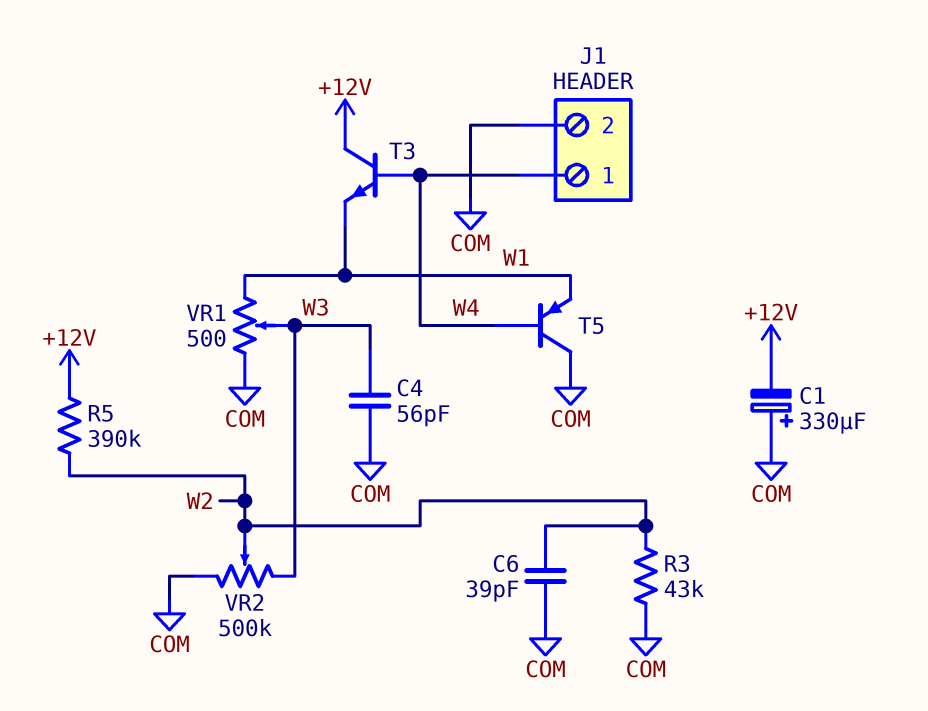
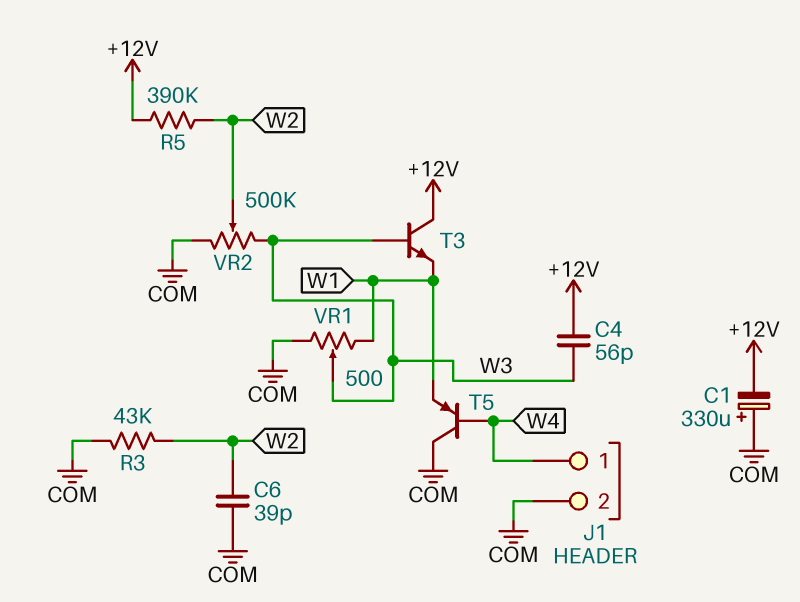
C4: 56pF (COM, W3) -> 56pF (+12V, W3)
T3: NPN (B W4, C +12V, E W1) -> NPN (B W3, C +12V, E W1)

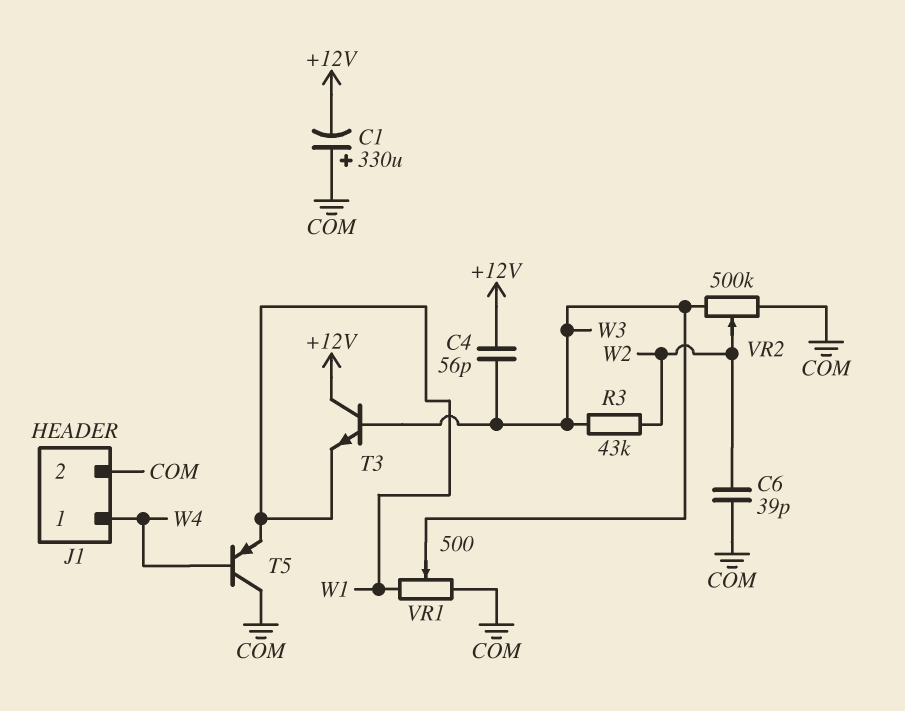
R3: 43k (COM, W2) -> 43k (W2, W3)
R5: 390k (+12V, W2) -> none

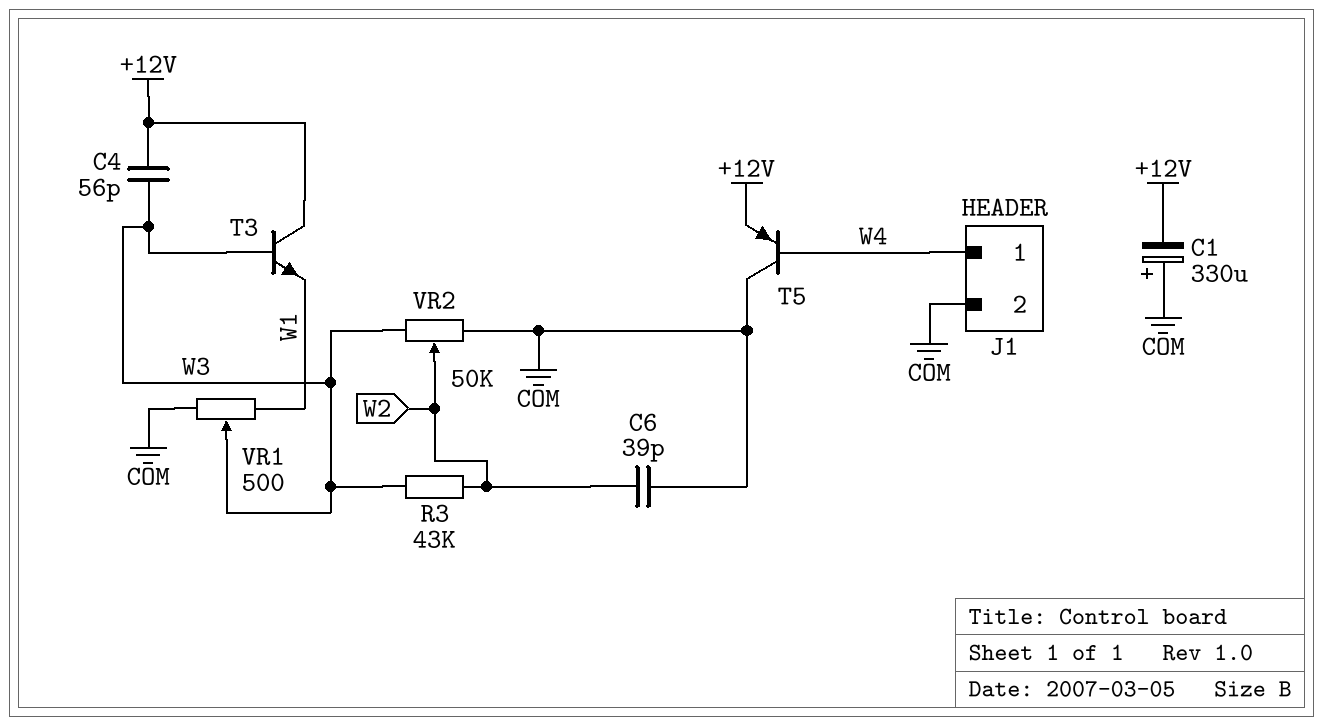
T5: PNP (B W4, C COM, E W1) -> PNP (B W4, C COM, E +12V)
VR2: 500k (COM, W3, wiper W2) -> 50k (COM, W3, wiper W2)

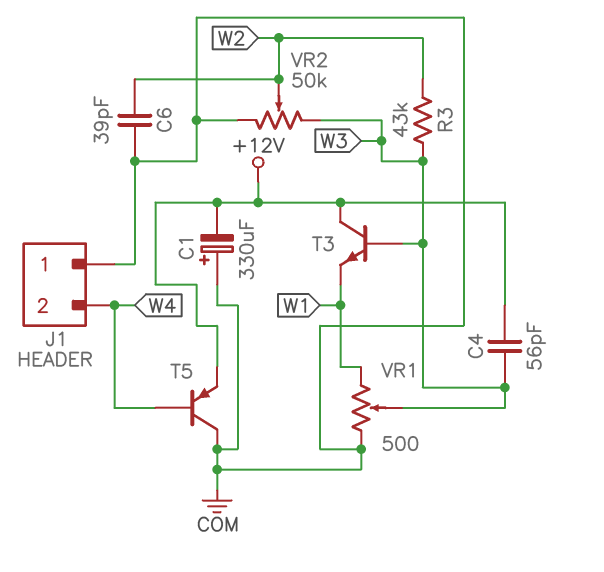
J1 pin 1: W4 -> COM
J1 pin 2: COM -> W4

